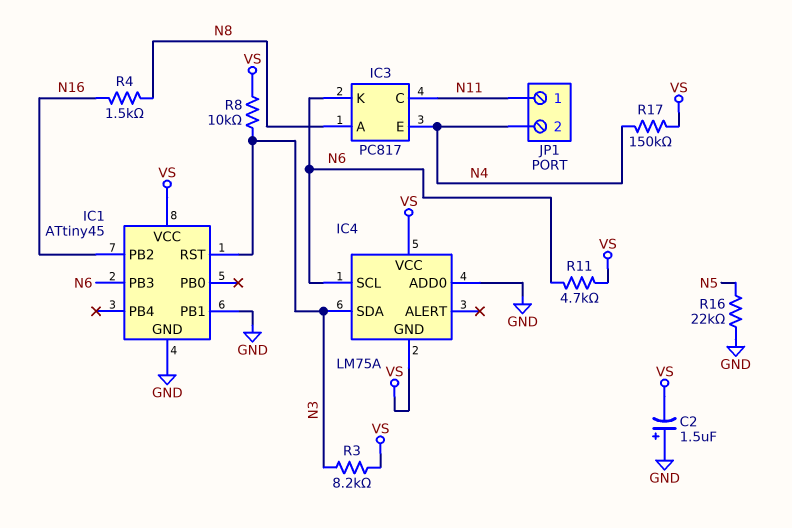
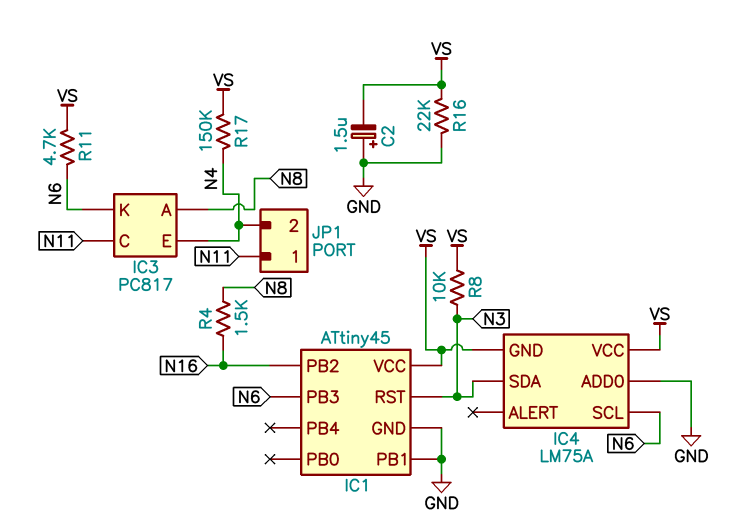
R3: 8.2k (N3, VS) -> none
R16: 22k (GND, N5) -> 22k (GND, VS)

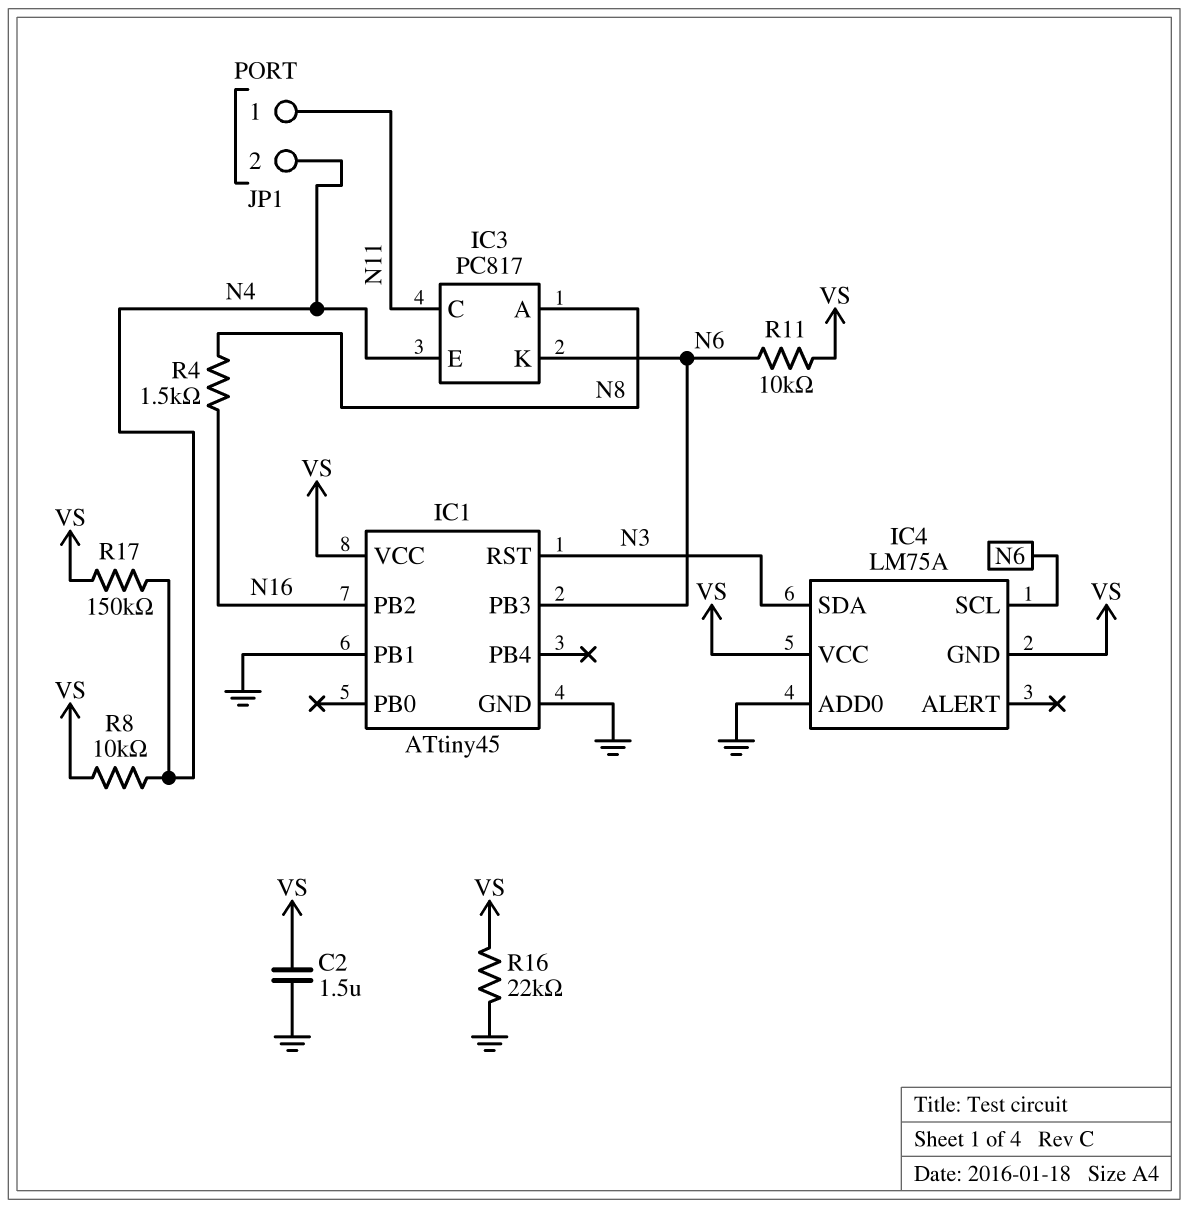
C2: 1.5uF (plus GND, minus VS) -> 1.5uF (GND, VS)
R8: 10k (N3, VS) -> 10k (N4, VS)
R11: 4.7k (N6, VS) -> 10k (N6, VS)

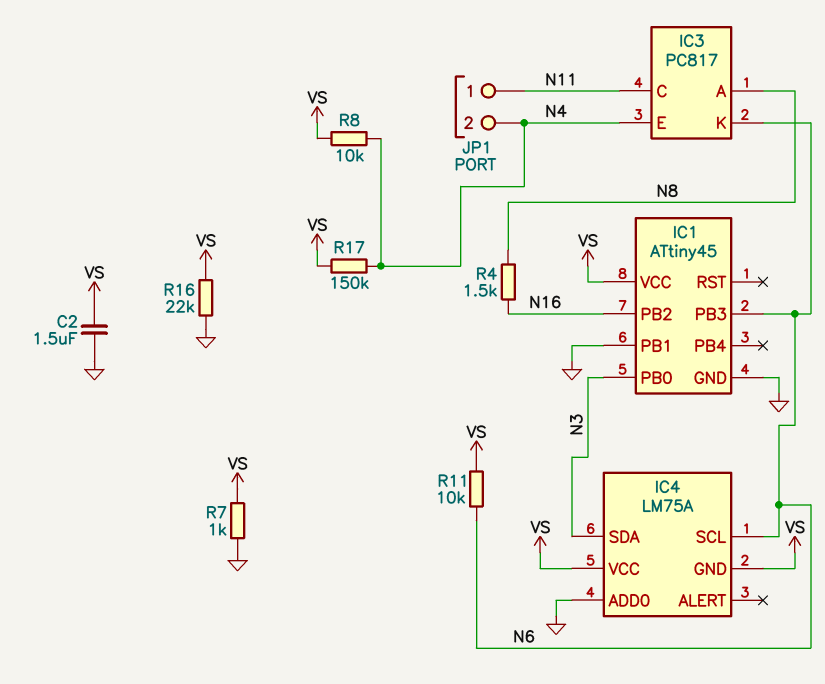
IC1 pin PB0: none -> N3
IC1 pin RST: N3 -> none
R7: none -> 1k (GND, VS)

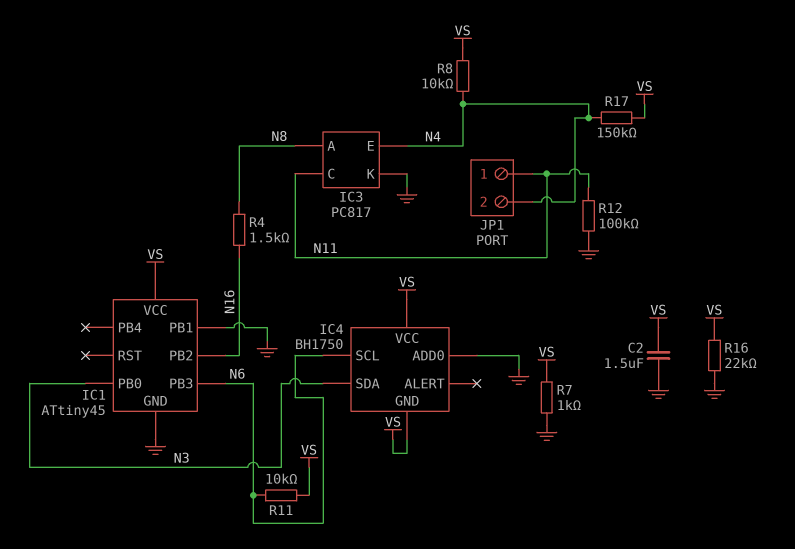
IC3 pin K: N6 -> GND
IC4: LM75A -> BH1750
R12: none -> 100k (GND, N11)

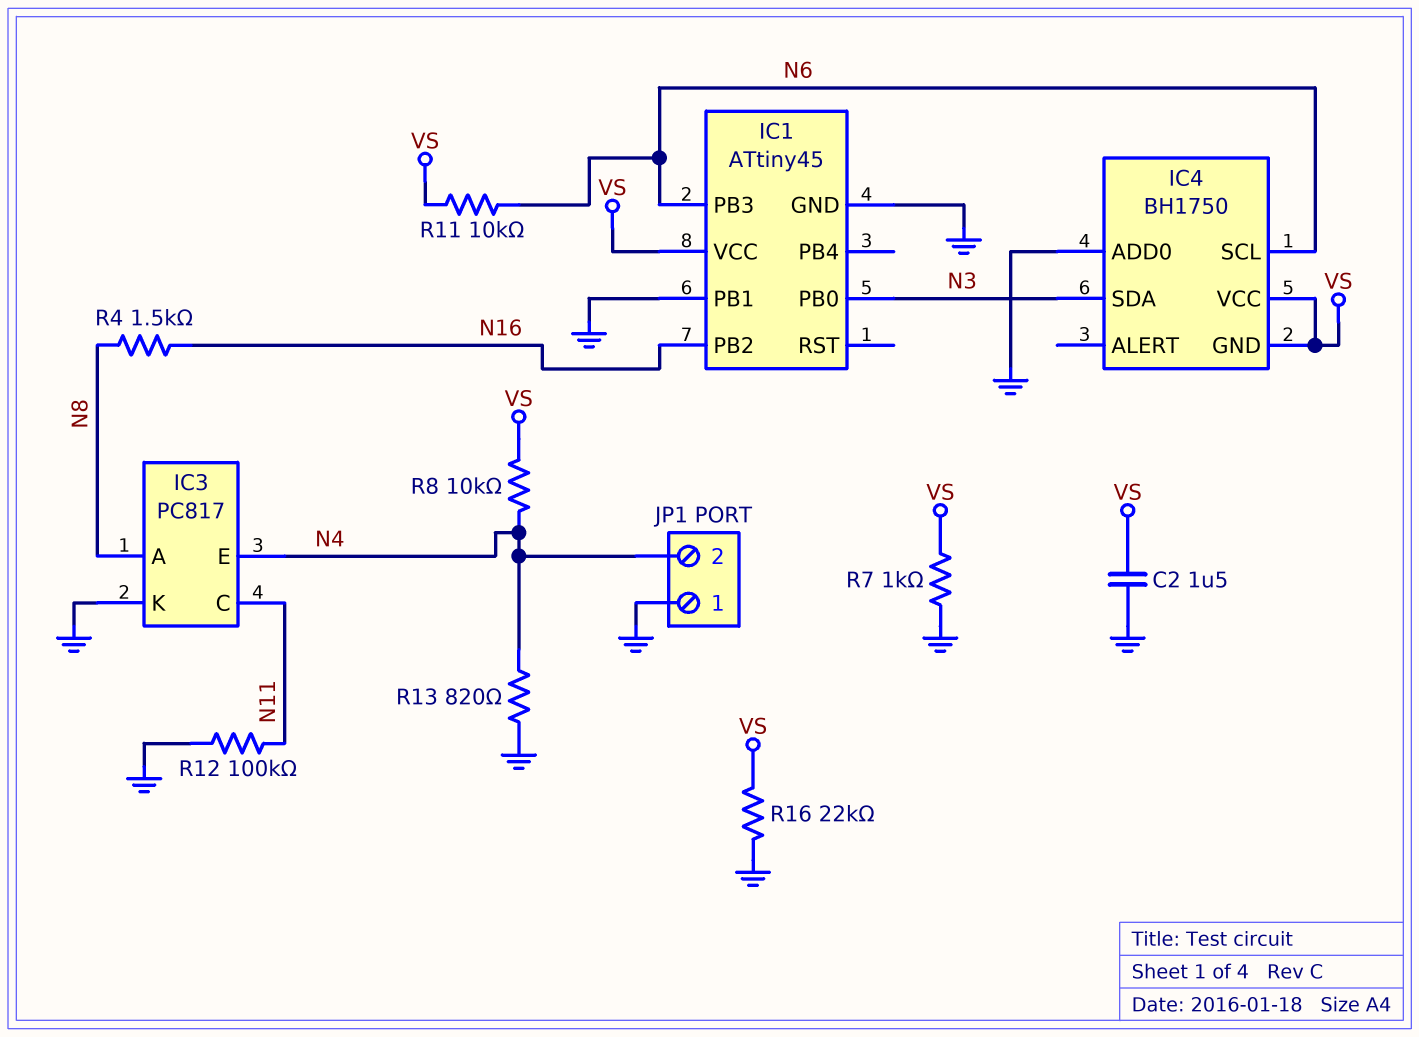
JP1 pin 1: N11 -> GND
R13: none -> 820 (GND, N4)
R17: 150k (N4, VS) -> none

